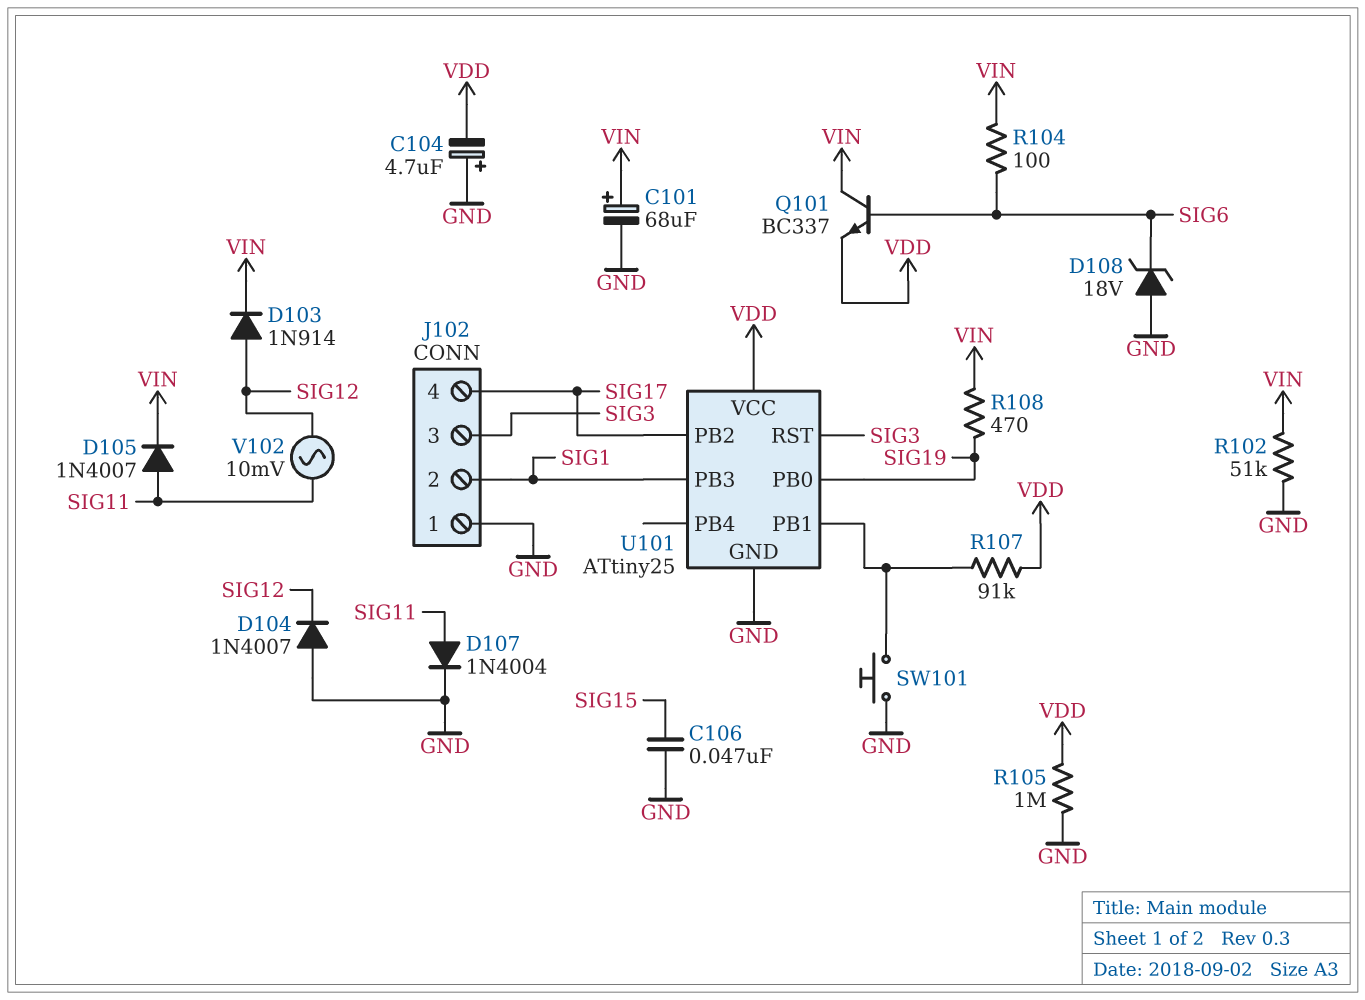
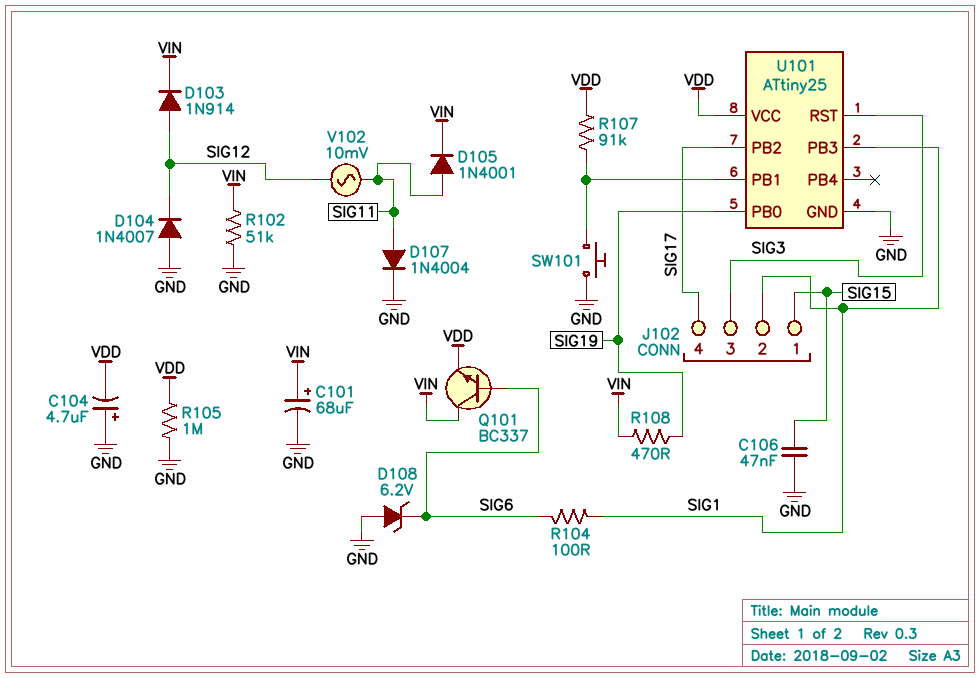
D105: diode 1N4007 (A SIG11, K VIN) -> diode 1N4001 (A SIG11, K VIN)
D108: zener 18V (A GND, K SIG6) -> zener 6.2V (A GND, K SIG6)
J102 pin 1: GND -> SIG15
R104: 100 (SIG6, VIN) -> 100 (SIG1, SIG6)

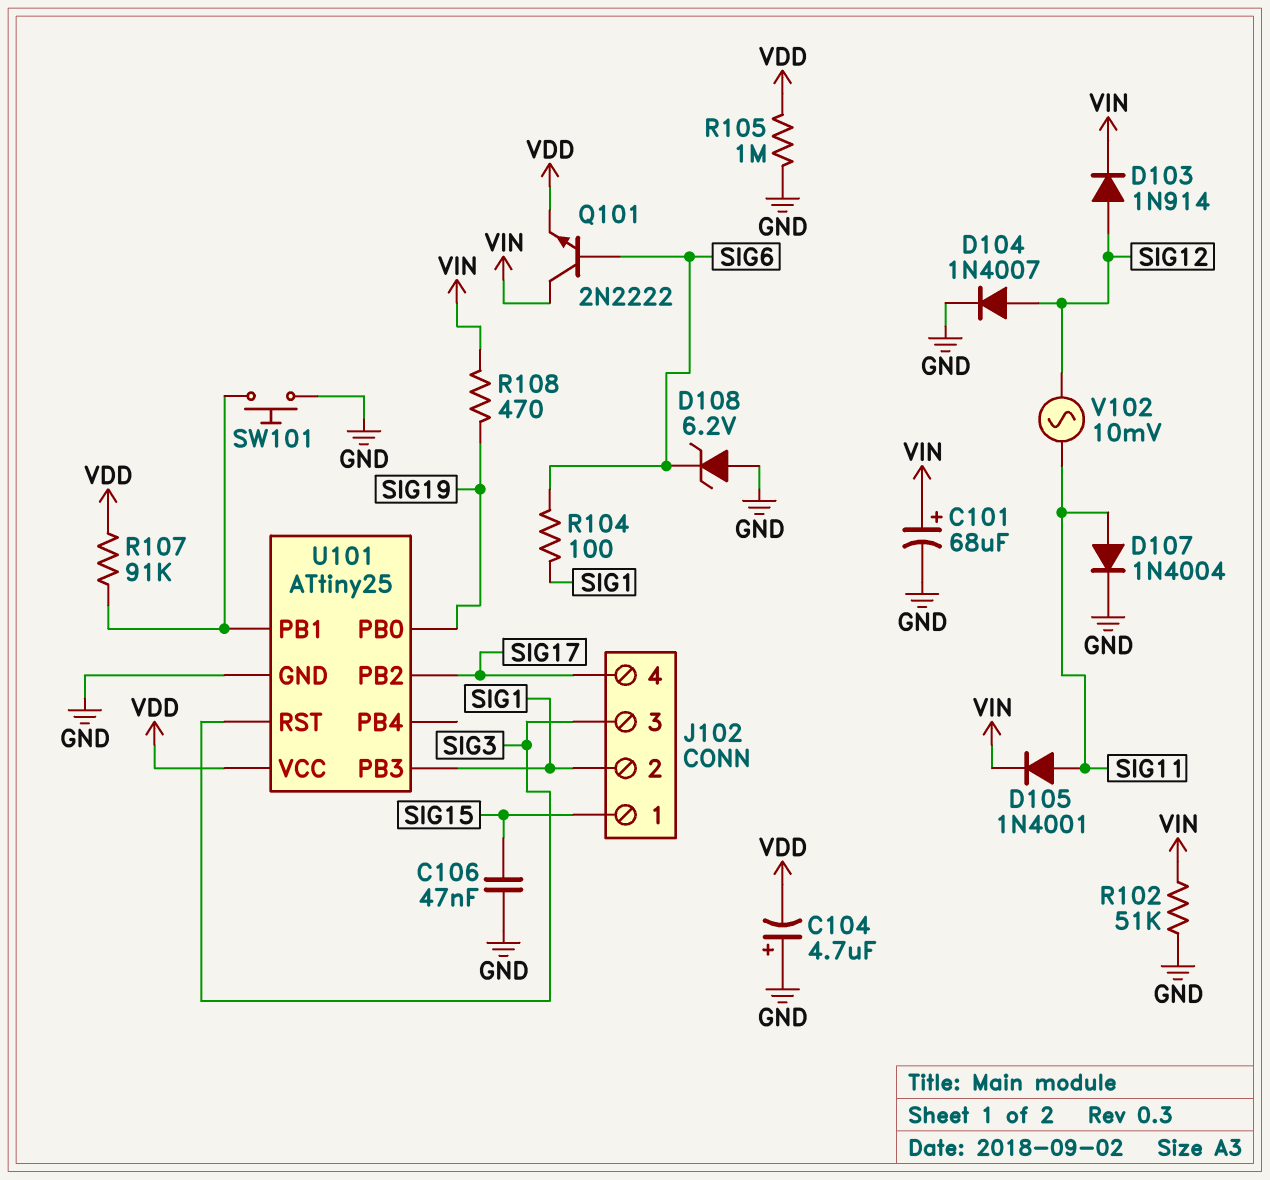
D104: diode 1N4007 (A GND, K SIG12) -> diode 1N4007 (A SIG12, K GND)
Q101: NPN BC337 (B SIG6, C VIN, E VDD) -> NPN 2N2222 (B SIG6, C VIN, E VDD)

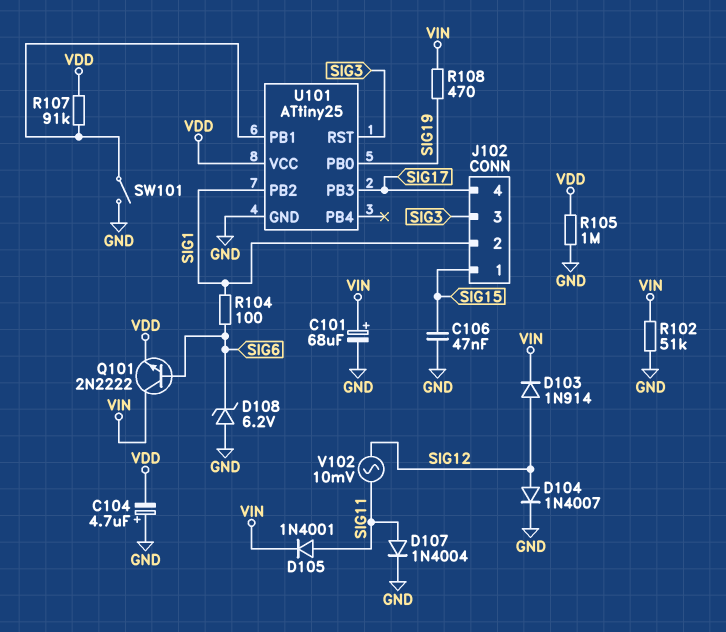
SW101: button (GND, U101/PB1) -> switch (GND, U101/PB1)
U101 pin PB2: SIG17 -> SIG1
U101 pin PB3: SIG1 -> SIG17

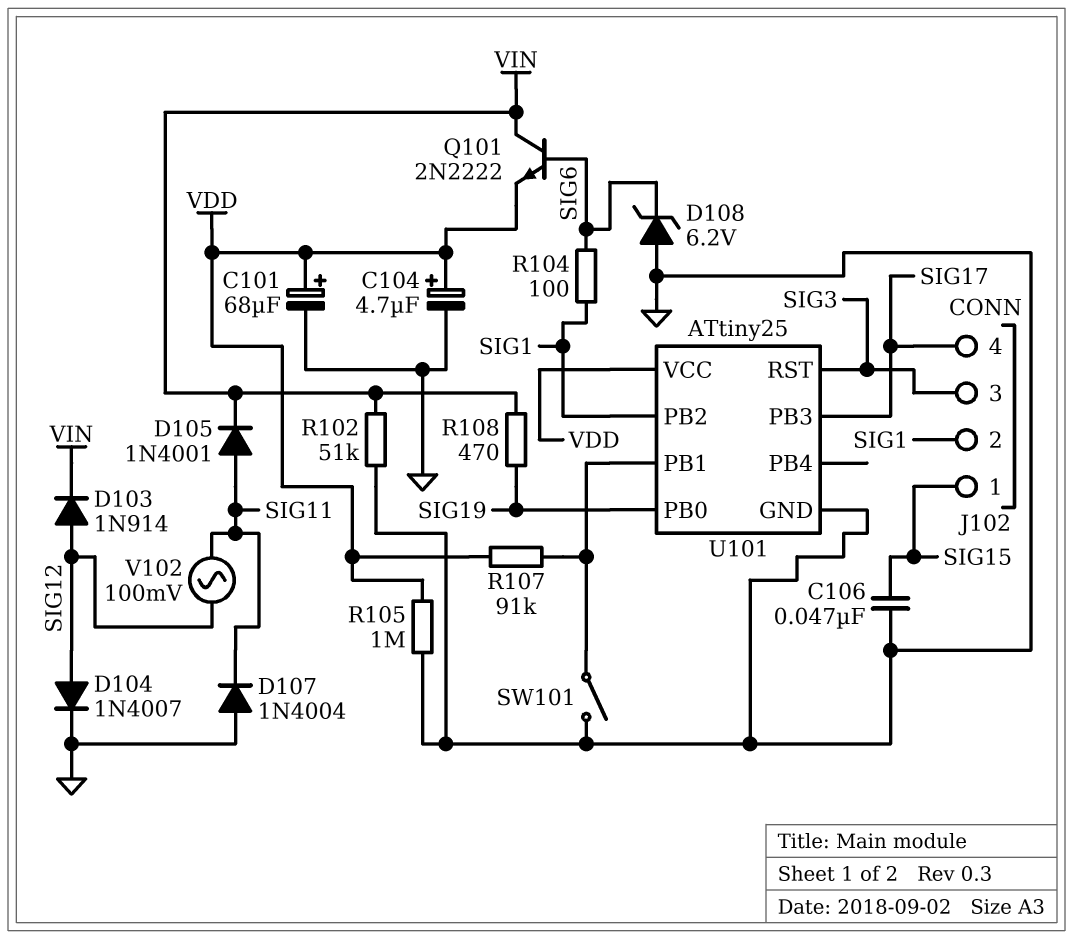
C101: 68uF (plus VIN, minus GND) -> 68uF (plus VDD, minus GND)
C104: 4.7uF (plus GND, minus VDD) -> 4.7uF (plus VDD, minus GND)
D107: diode 1N4004 (A SIG11, K GND) -> diode 1N4004 (A GND, K SIG11)
V102: AC 10mV (SIG11, SIG12) -> AC 100mV (SIG11, SIG12)

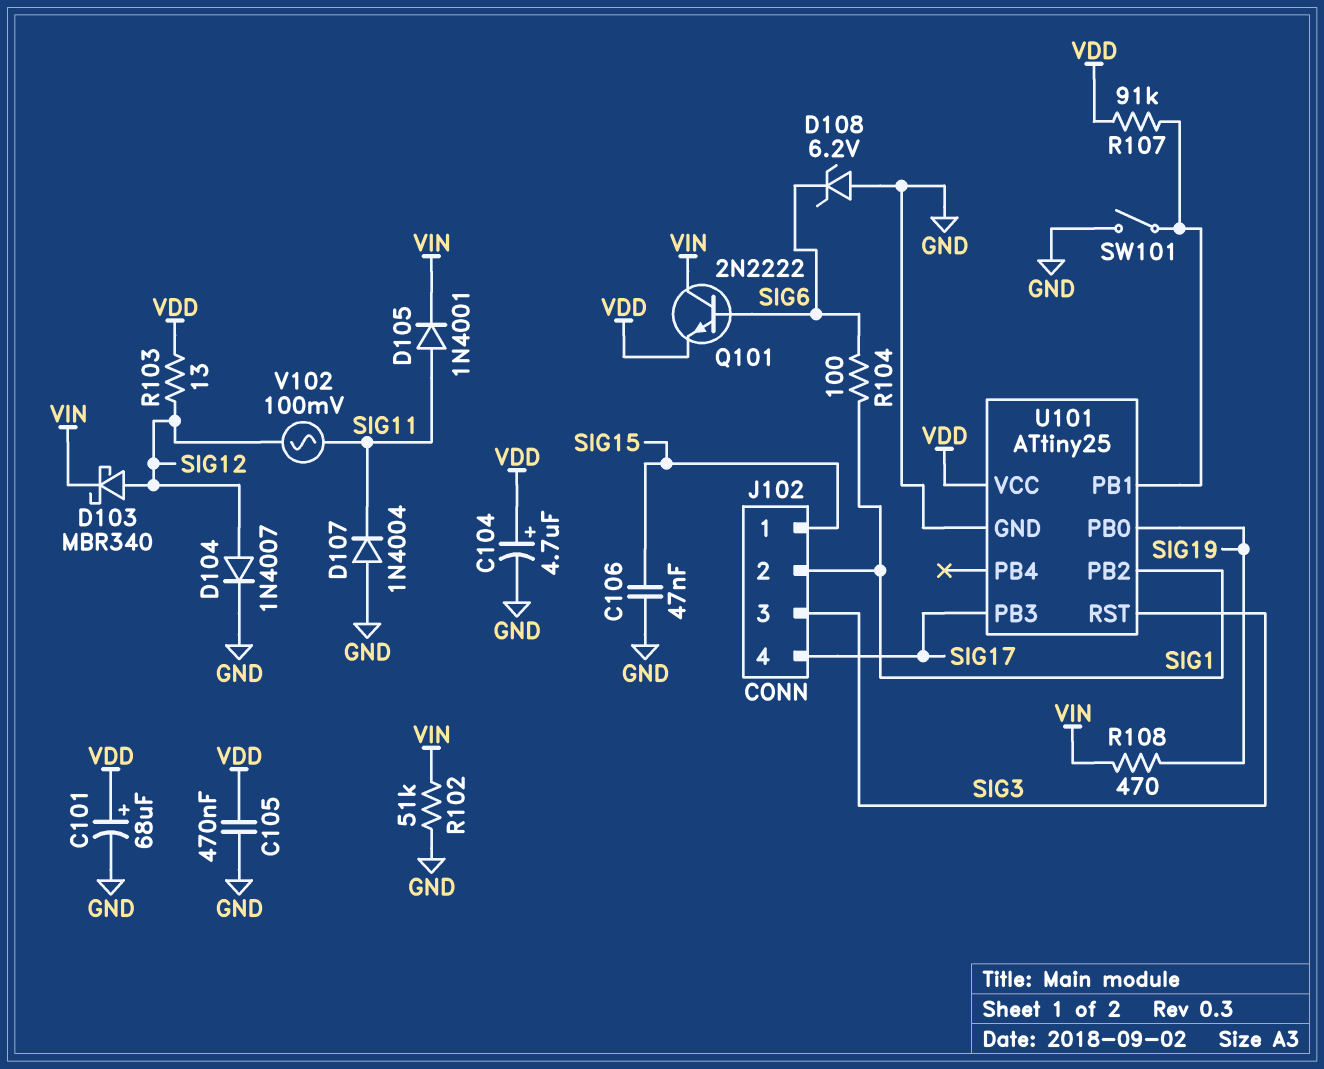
C105: none -> 470nF (GND, VDD)
D103: diode 1N914 (A SIG12, K VIN) -> schottky MBR340 (A SIG12, K VIN)
R103: none -> 13 (SIG12, VDD)
R105: 1M (GND, VDD) -> none

